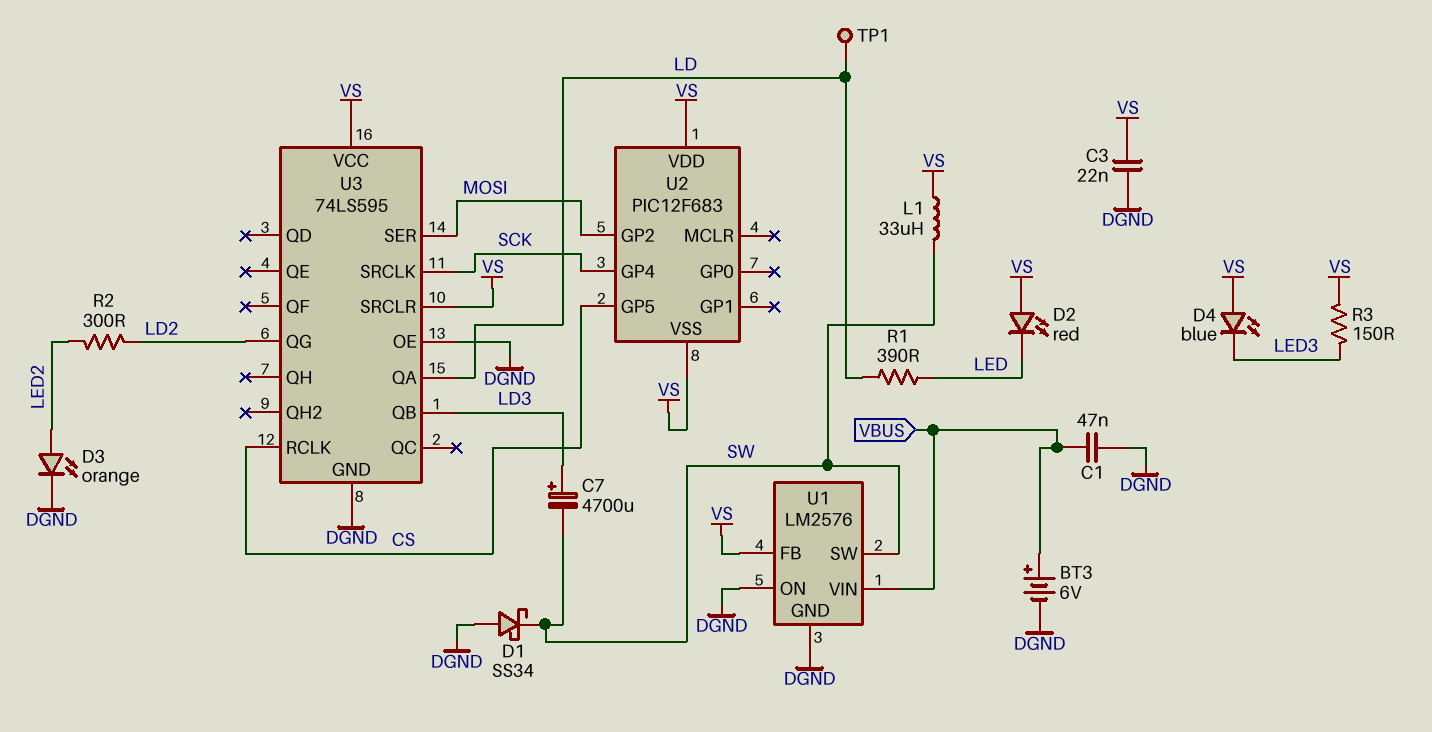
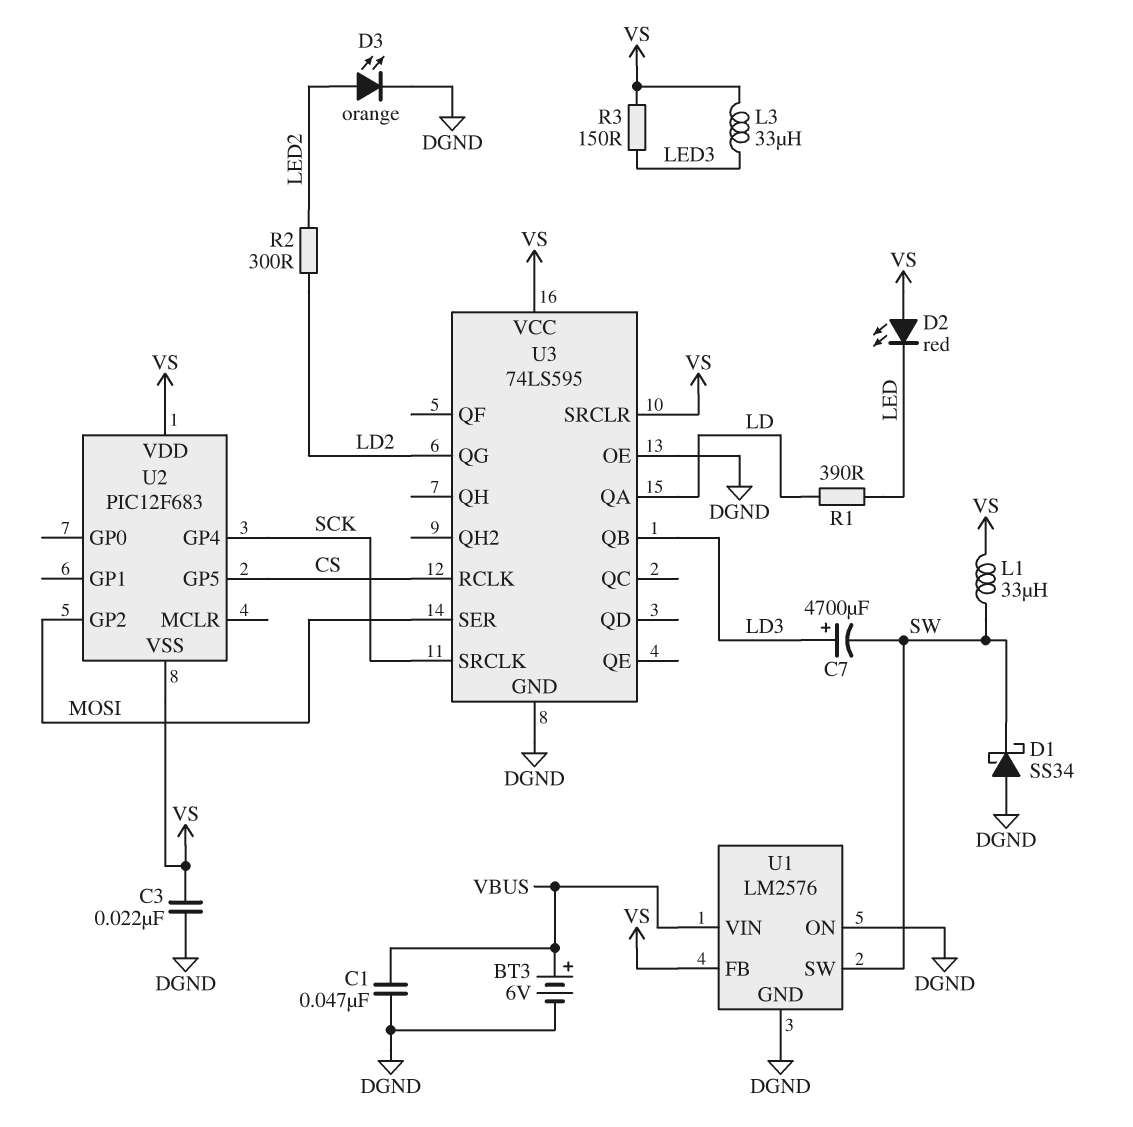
D4: LED blue (A VS, K LED3) -> none
L3: none -> 33uH (LED3, VS)
TP1: test point (LD) -> none

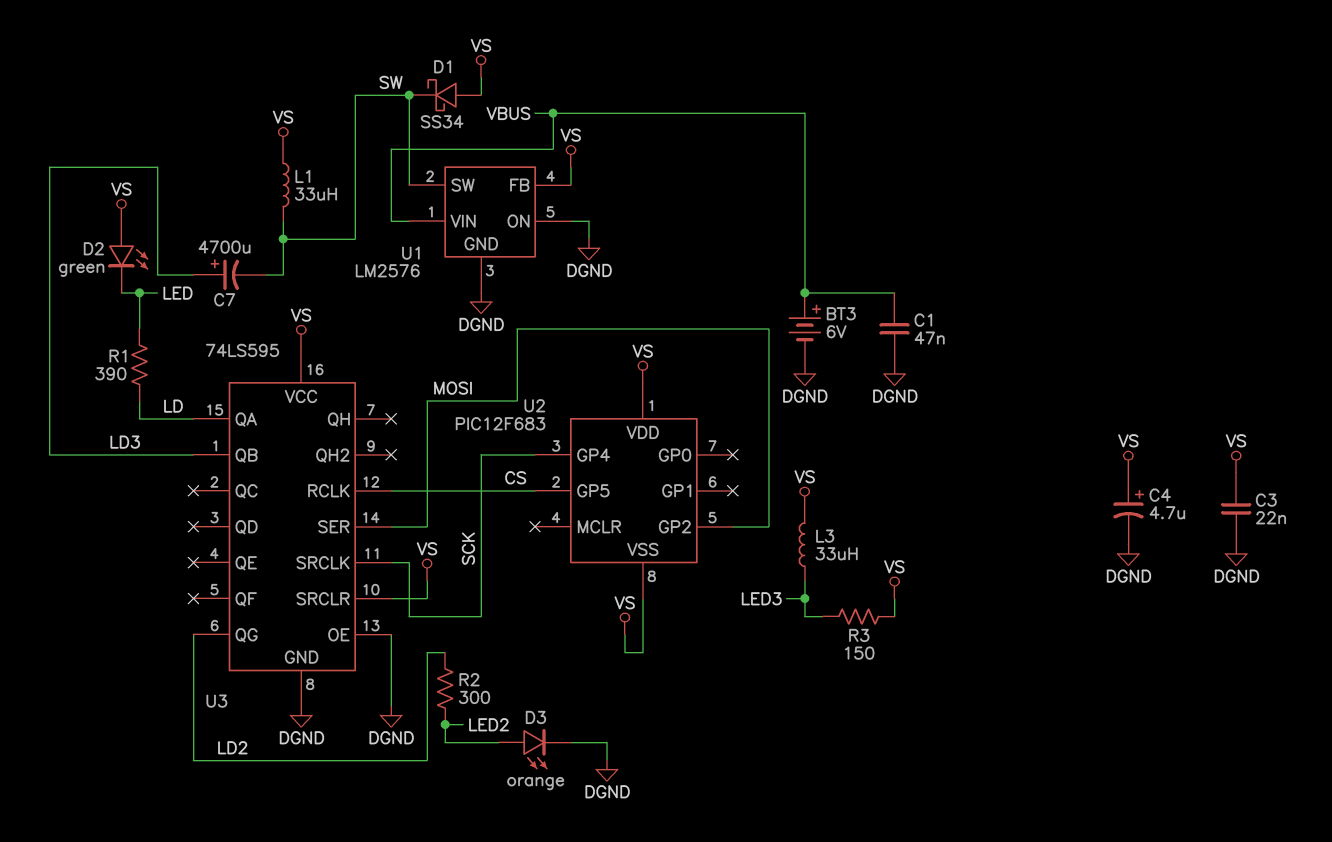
C4: none -> 4.7uF (plus VS, minus DGND)
D1: schottky SS34 (A DGND, K SW) -> schottky SS34 (A VS, K SW)
D2: LED red (A VS, K LED) -> LED green (A VS, K LED)

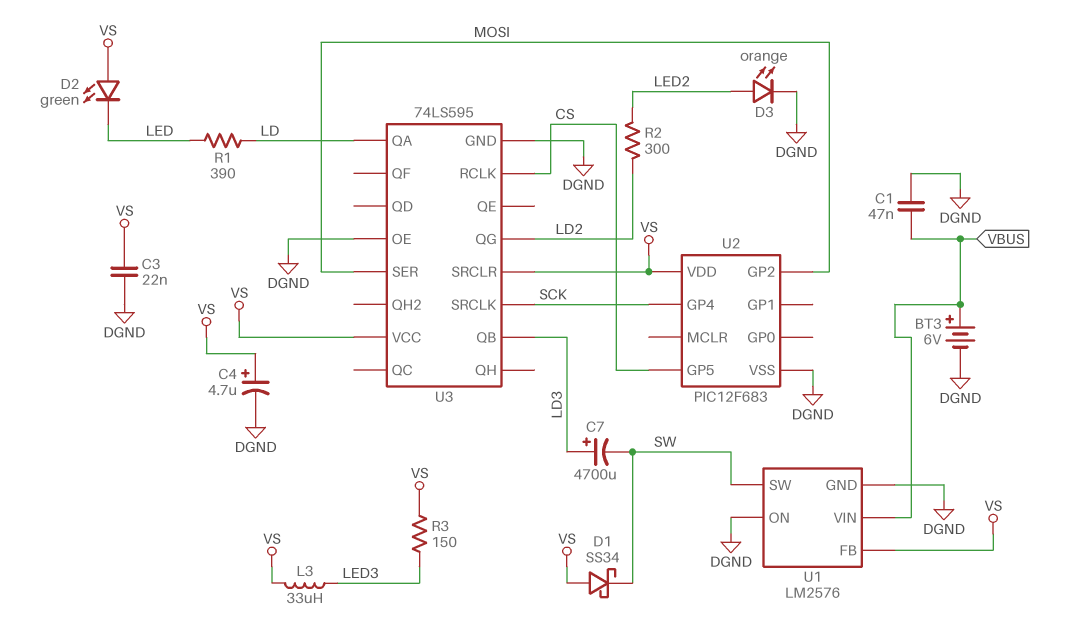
L1: 33uH (SW, VS) -> none
U2 pin VSS: VS -> DGND

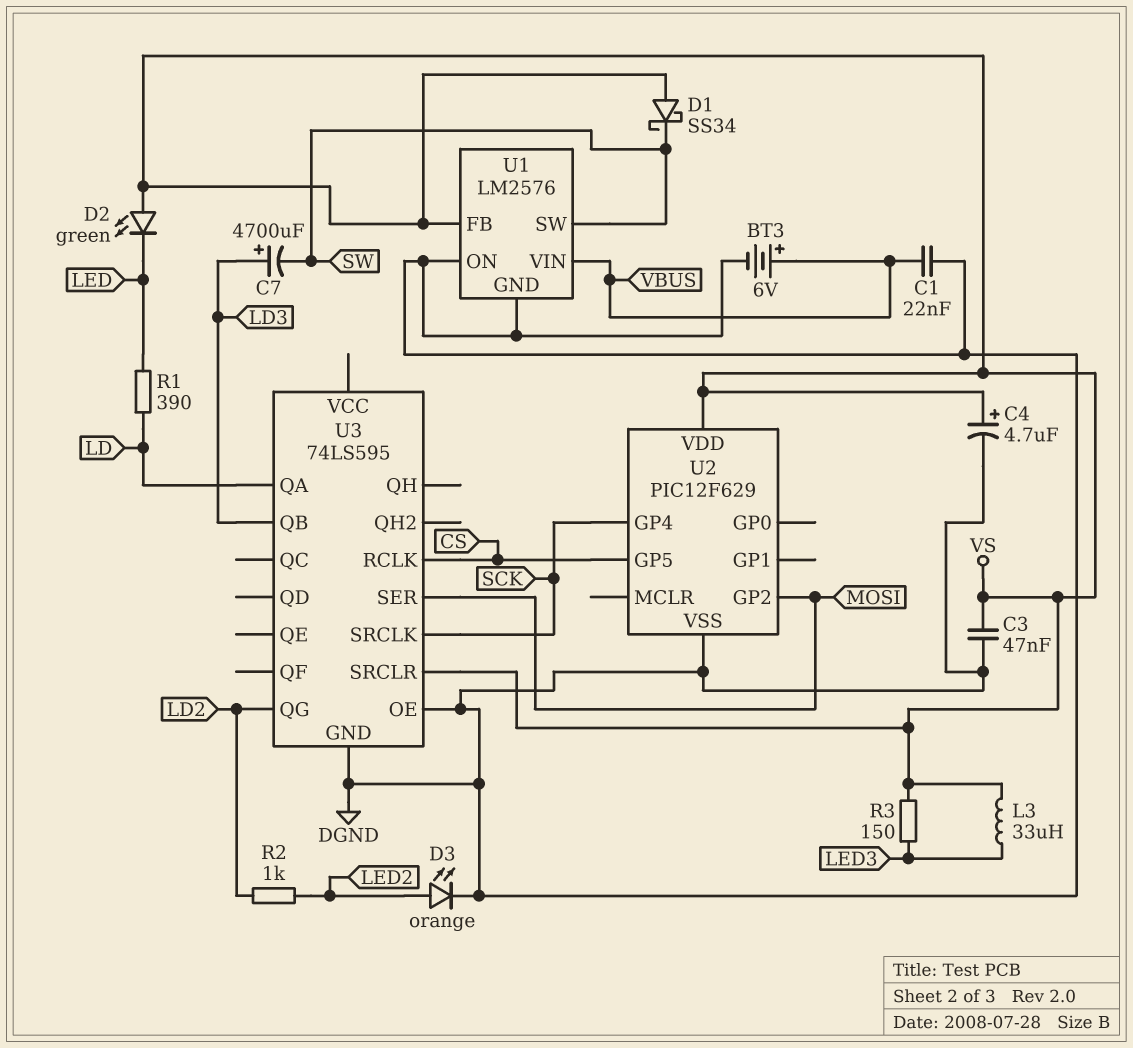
C1: 47nF (DGND, VBUS) -> 22nF (DGND, VBUS)
C3: 22nF (DGND, VS) -> 47nF (DGND, VS)
R2: 300 (LD2, LED2) -> 1k (LD2, LED2)
U2: PIC12F683 -> PIC12F629
U3 pin VCC: VS -> none

